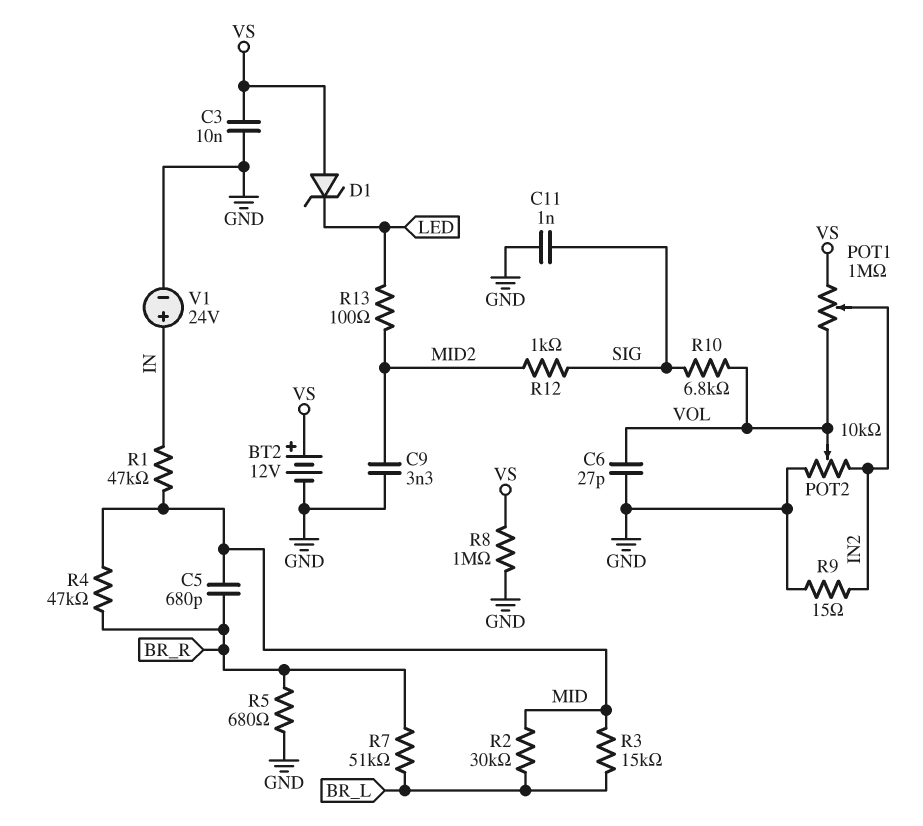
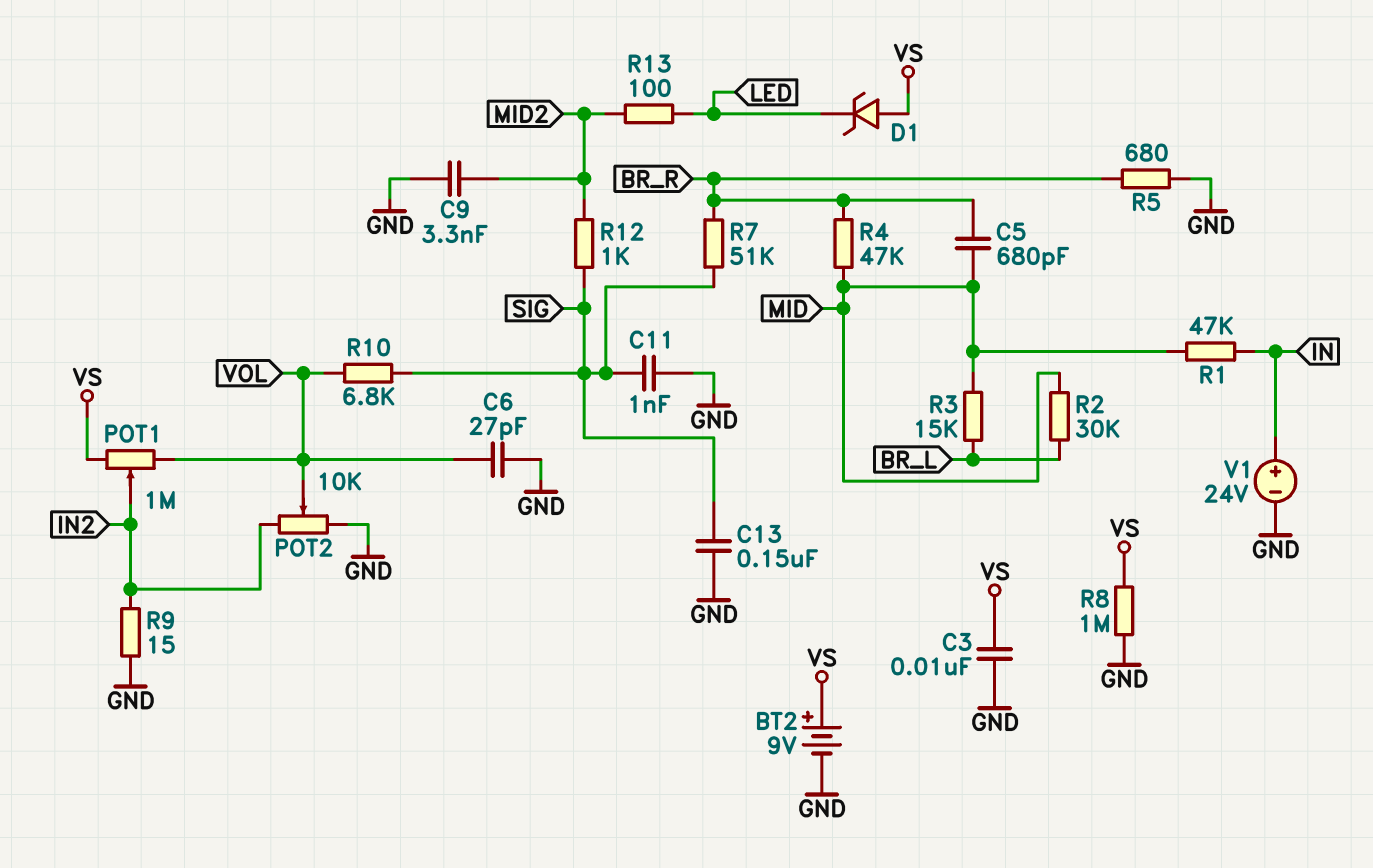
BT2: 12V (plus VS, minus GND) -> 9V (plus VS, minus GND)
C13: none -> 150nF (GND, SIG)
R7: 51k (BR_L, BR_R) -> 51k (BR_R, SIG)

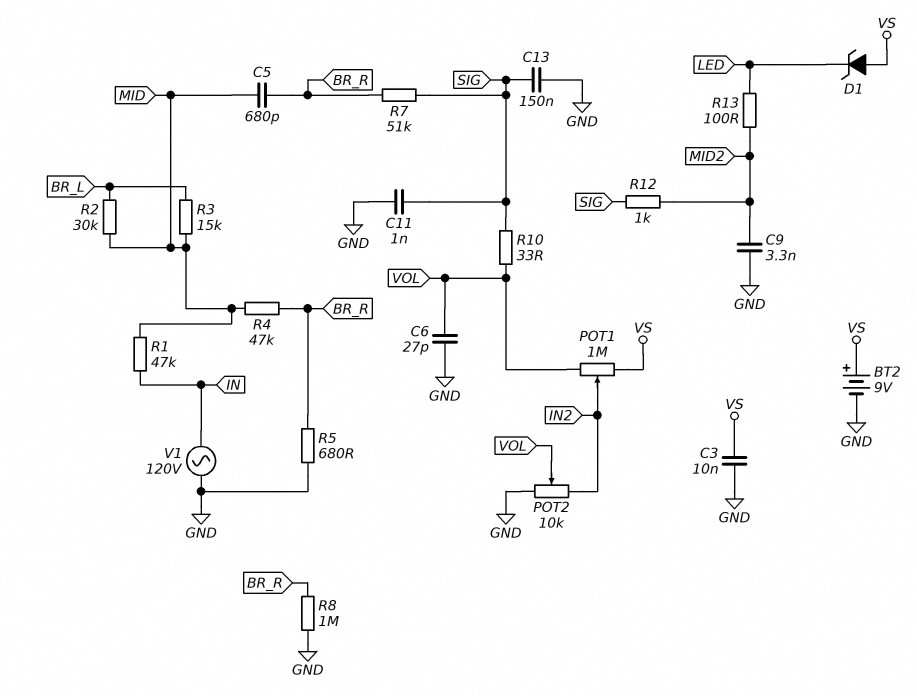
R8: 1M (GND, VS) -> 1M (BR_R, GND)
R9: 15 (GND, IN2) -> none
R10: 6.8k (SIG, VOL) -> 33 (SIG, VOL)
V1: 24V (plus IN, minus GND) -> AC 120V (GND, IN)

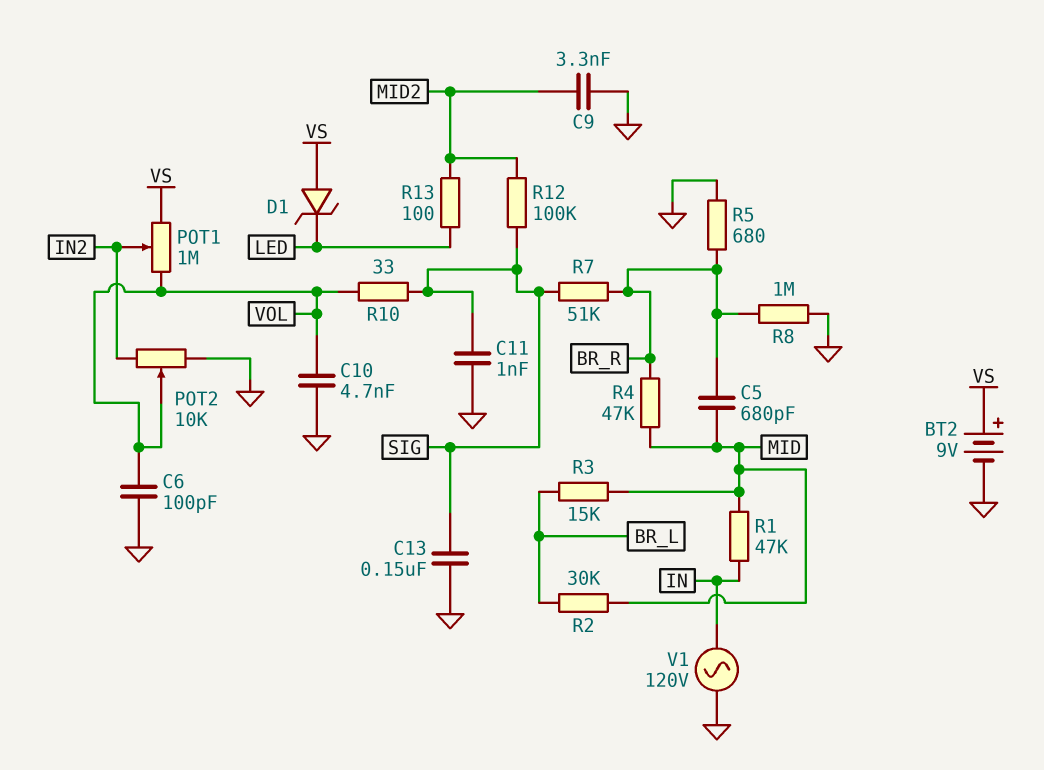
C3: 10nF (GND, VS) -> none
C6: 27pF (GND, VOL) -> 100pF (GND, VOL)
C10: none -> 4.7nF (GND, VOL)
R12: 1k (MID2, SIG) -> 100k (MID2, SIG)

